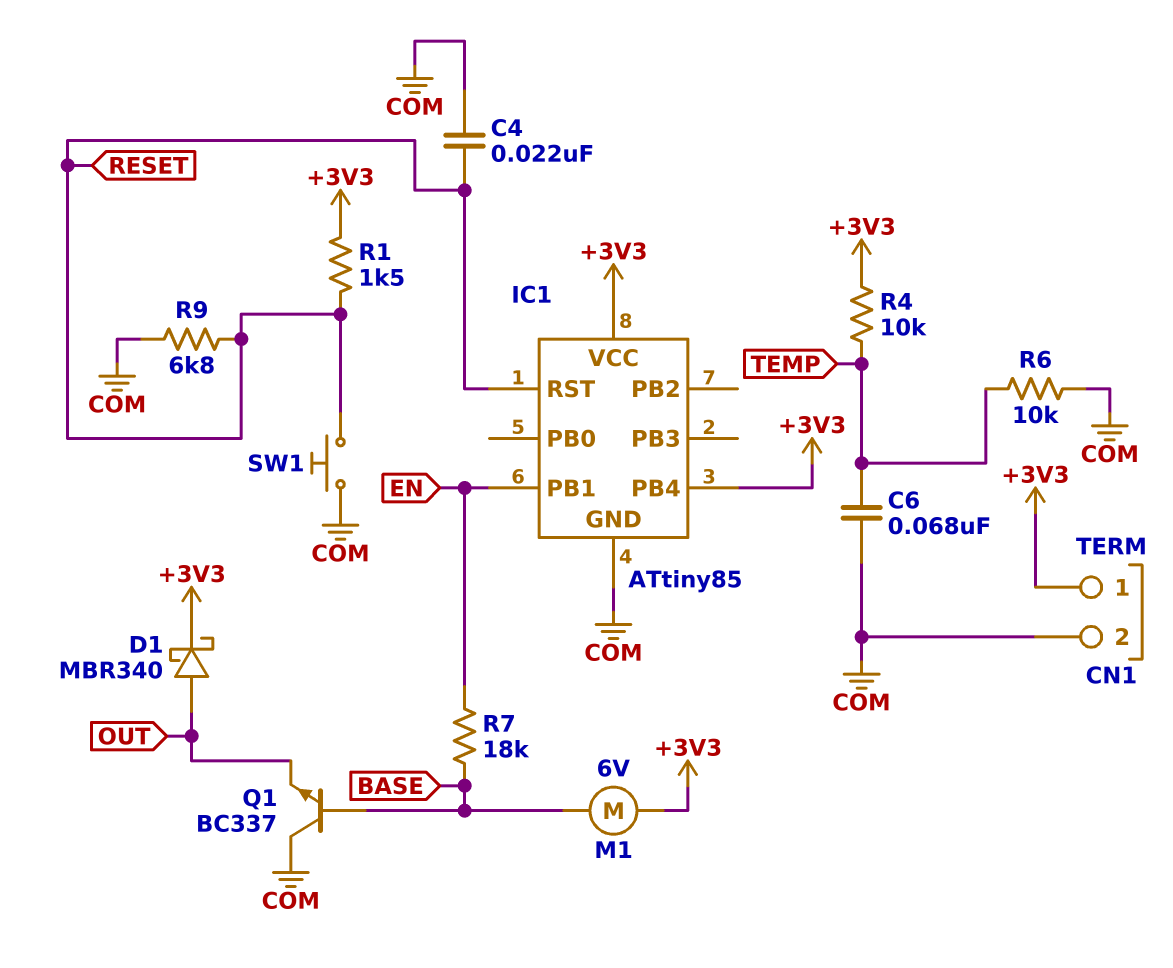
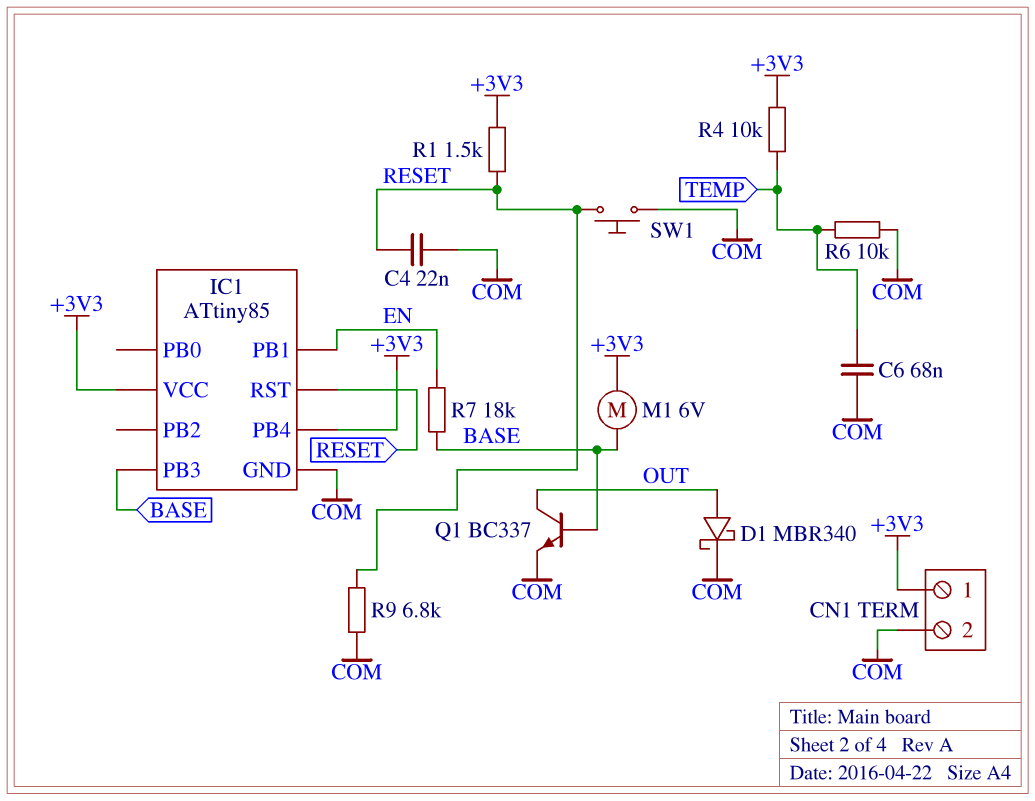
D1: schottky MBR340 (A OUT, K +3V3) -> schottky MBR340 (A OUT, K COM)
IC1 pin PB3: none -> BASE
Q1: NPN BC337 (B BASE, C COM, E OUT) -> NPN BC337 (B BASE, C OUT, E COM)

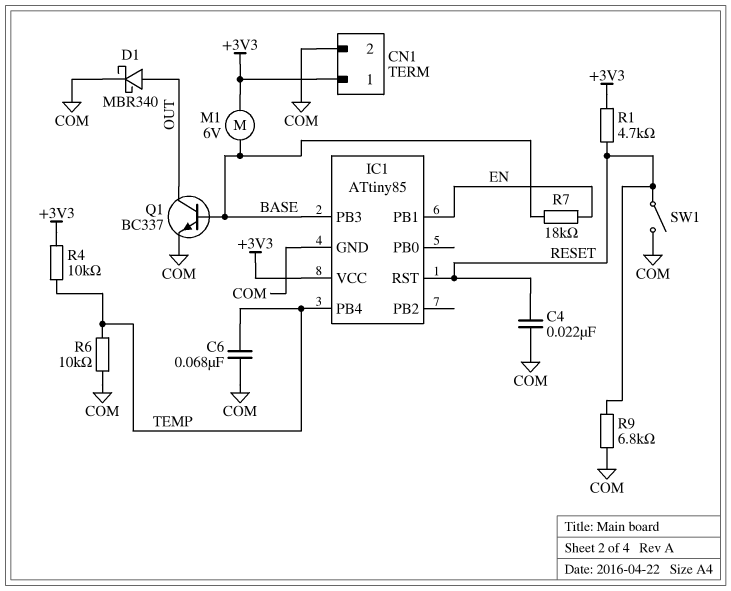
IC1 pin PB4: +3V3 -> TEMP
R1: 1.5k (+3V3, RESET) -> 4.7k (+3V3, RESET)
SW1: button (COM, RESET) -> switch (COM, RESET)

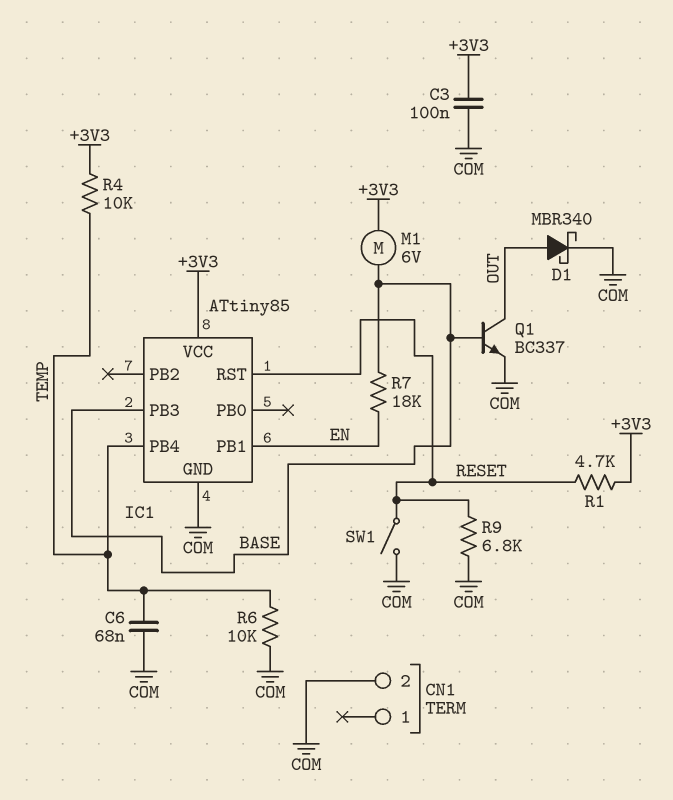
C3: none -> 100nF (+3V3, COM)
C4: 22nF (COM, RESET) -> none
CN1 pin 1: +3V3 -> none

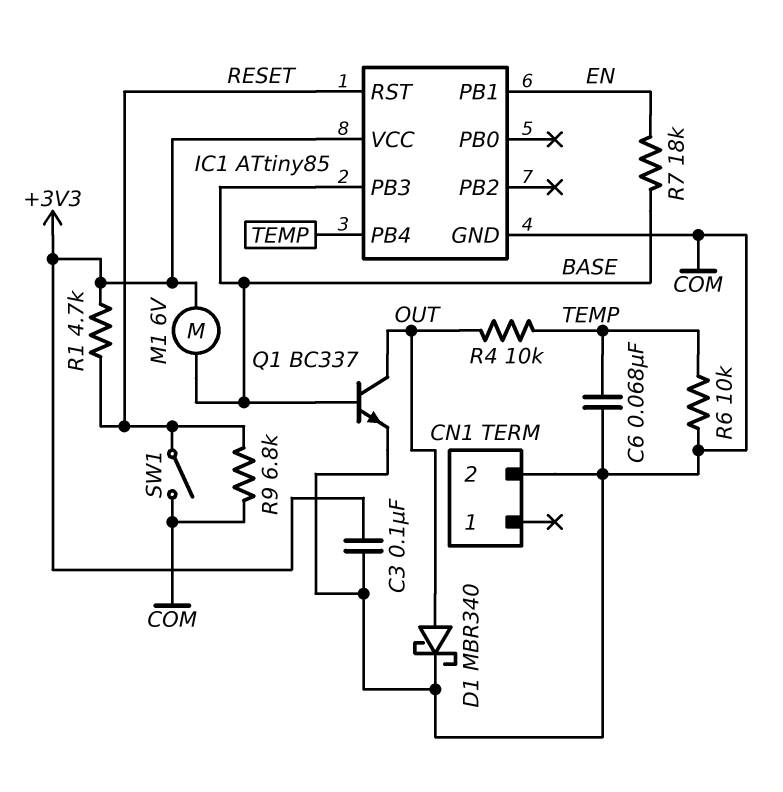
R4: 10k (+3V3, TEMP) -> 10k (OUT, TEMP)

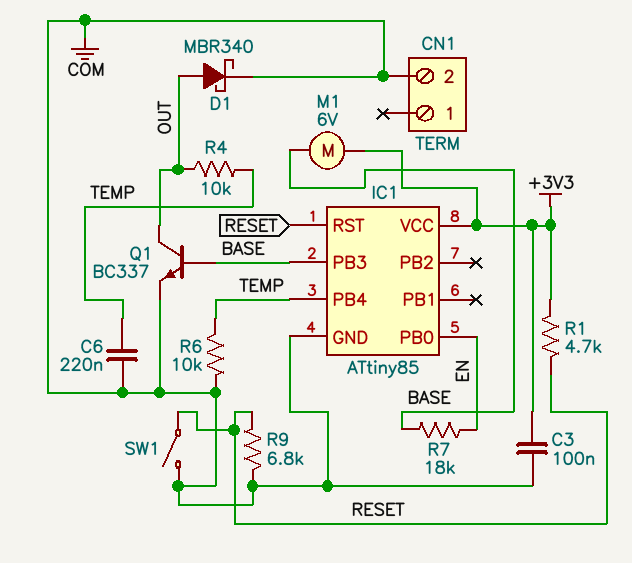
C6: 68nF (COM, TEMP) -> 220nF (COM, TEMP)
IC1 pin PB0: none -> EN
IC1 pin PB1: EN -> none

